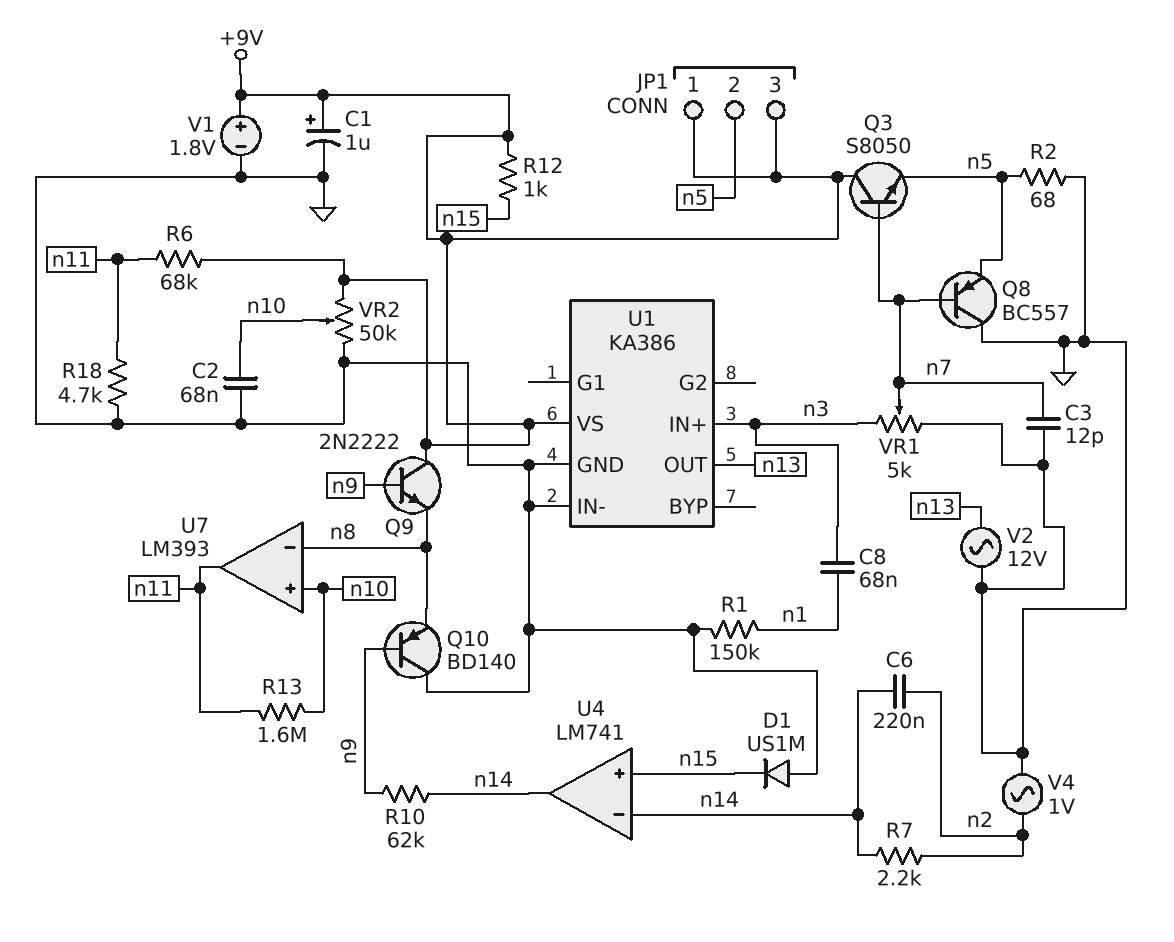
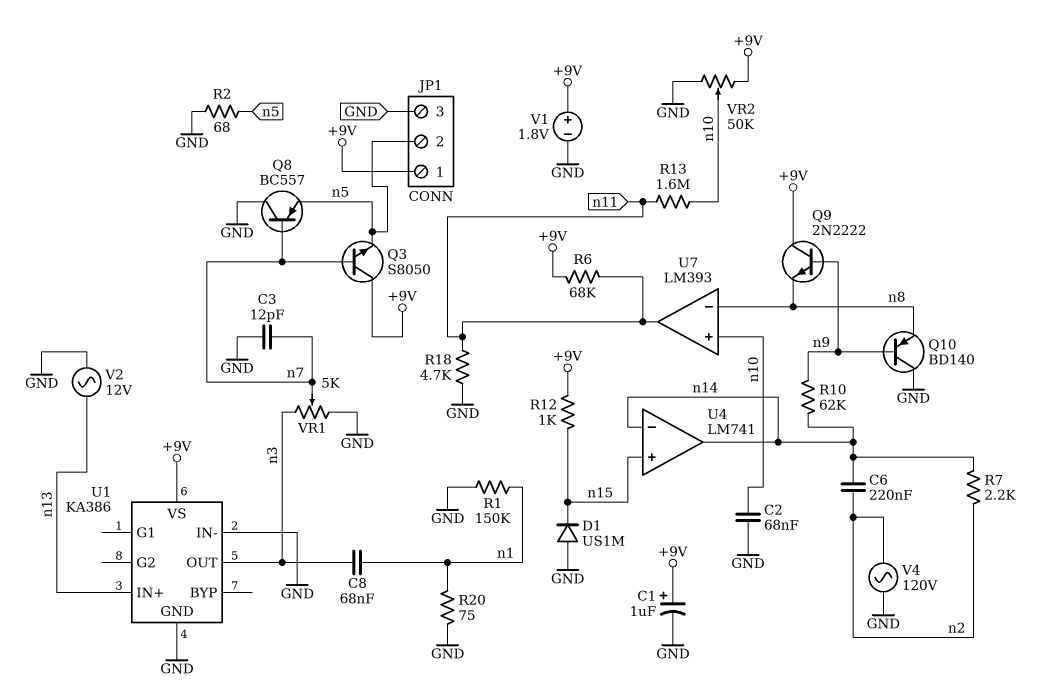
JP1 pin 3: +9V -> GND
R20: none -> 75 (GND, n1)
U1 pin IN+: n3 -> n13
U1 pin OUT: n13 -> n3
V4: AC 1V (GND, n2) -> AC 120V (GND, n2)

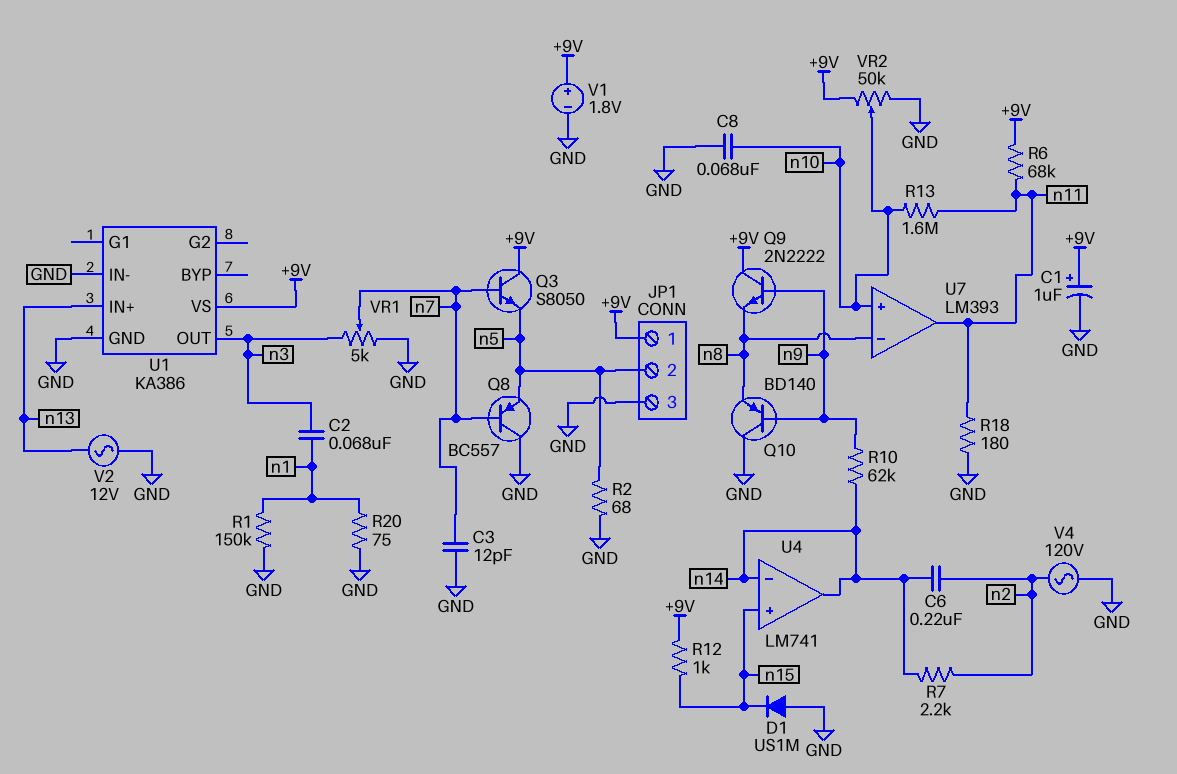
C2: 68nF (GND, n10) -> 68nF (n1, n3)
C8: 68nF (n1, n3) -> 68nF (GND, n10)
R18: 4.7k (GND, n11) -> 180 (GND, n11)

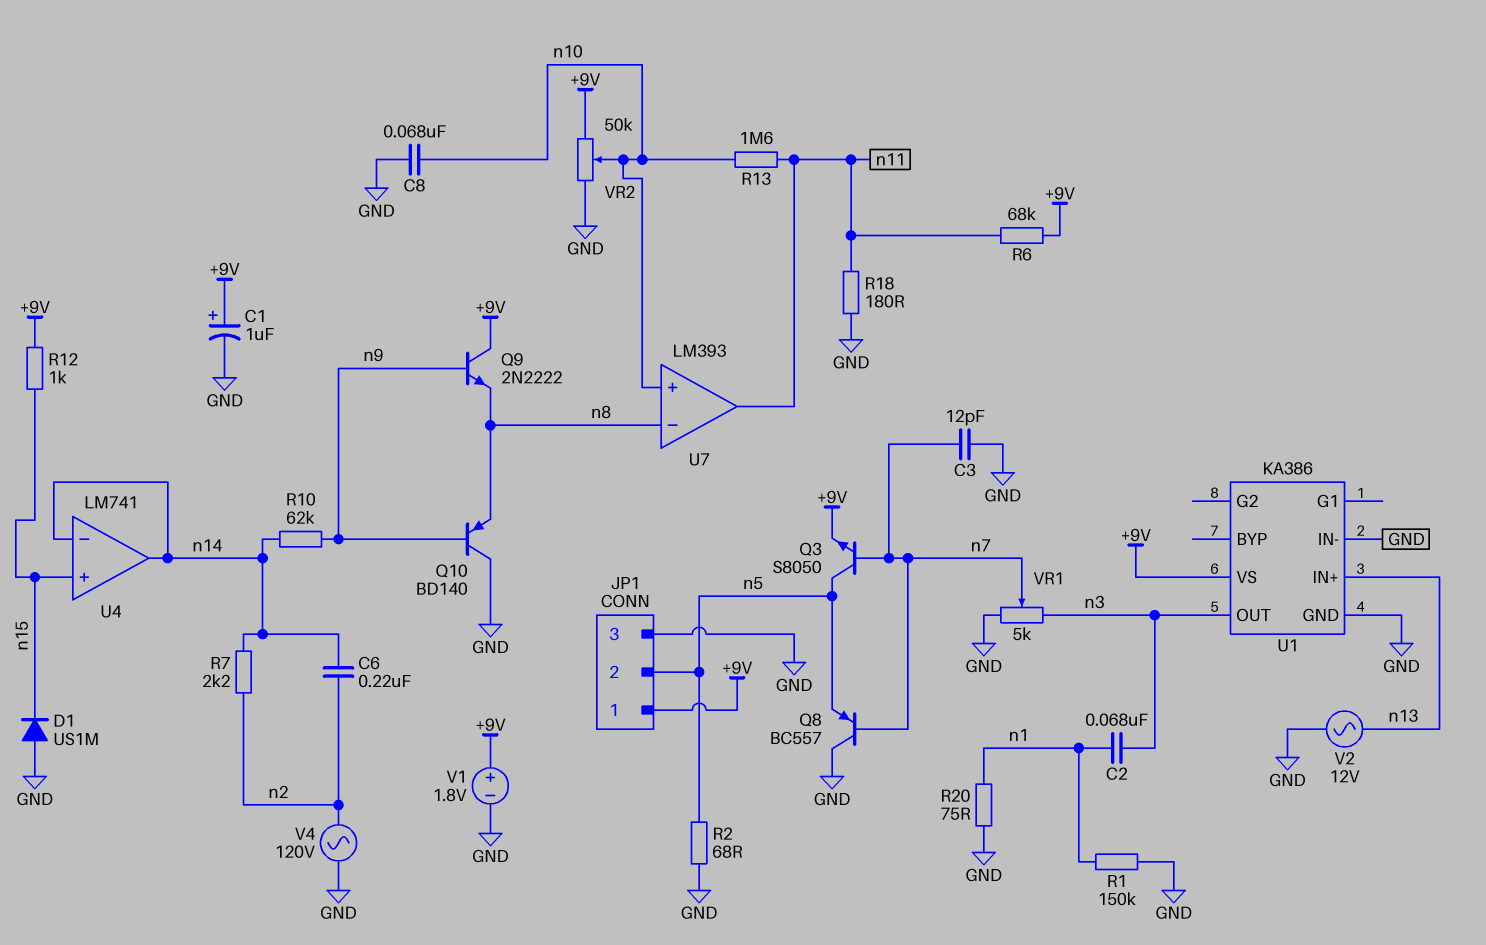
Q3: NPN S8050 (B n7, C +9V, E n5) -> NPN S8050 (B n7, C n5, E +9V)

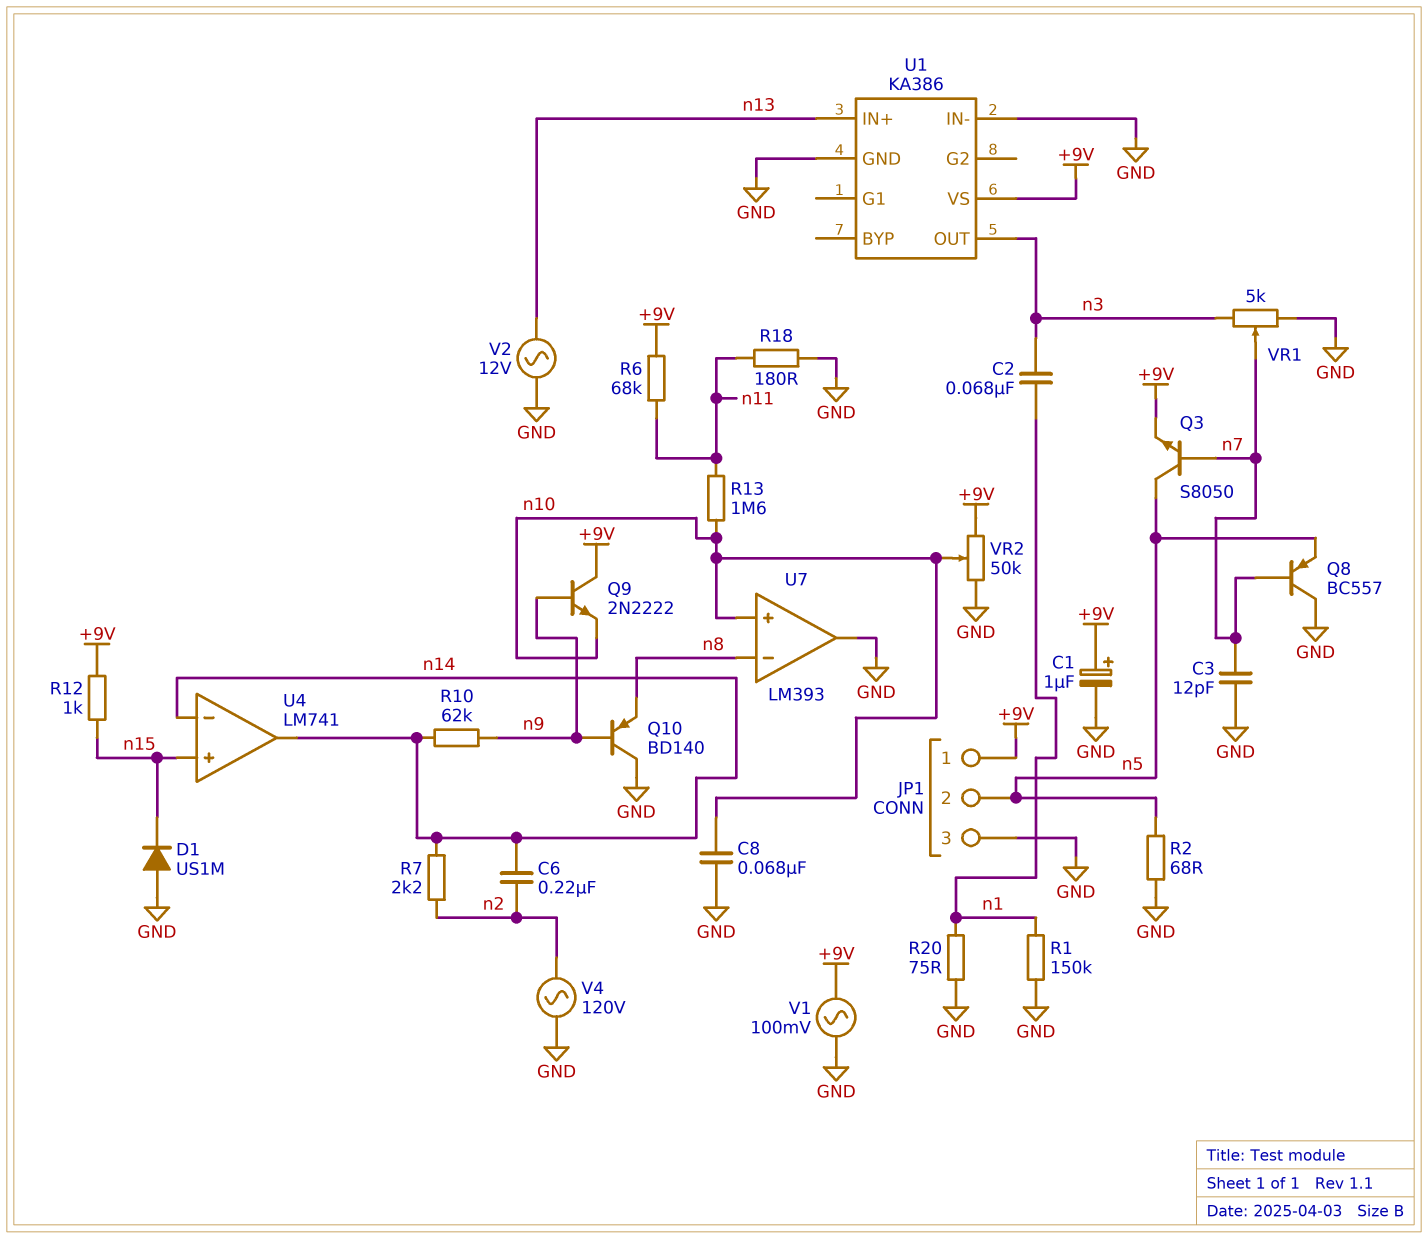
Q9: NPN 2N2222 (B n9, C +9V, E n8) -> NPN 2N2222 (B n9, C +9V, E n10)
U7 pin out: n11 -> GND
V1: 1.8V (plus +9V, minus GND) -> AC 100mV (+9V, GND)

